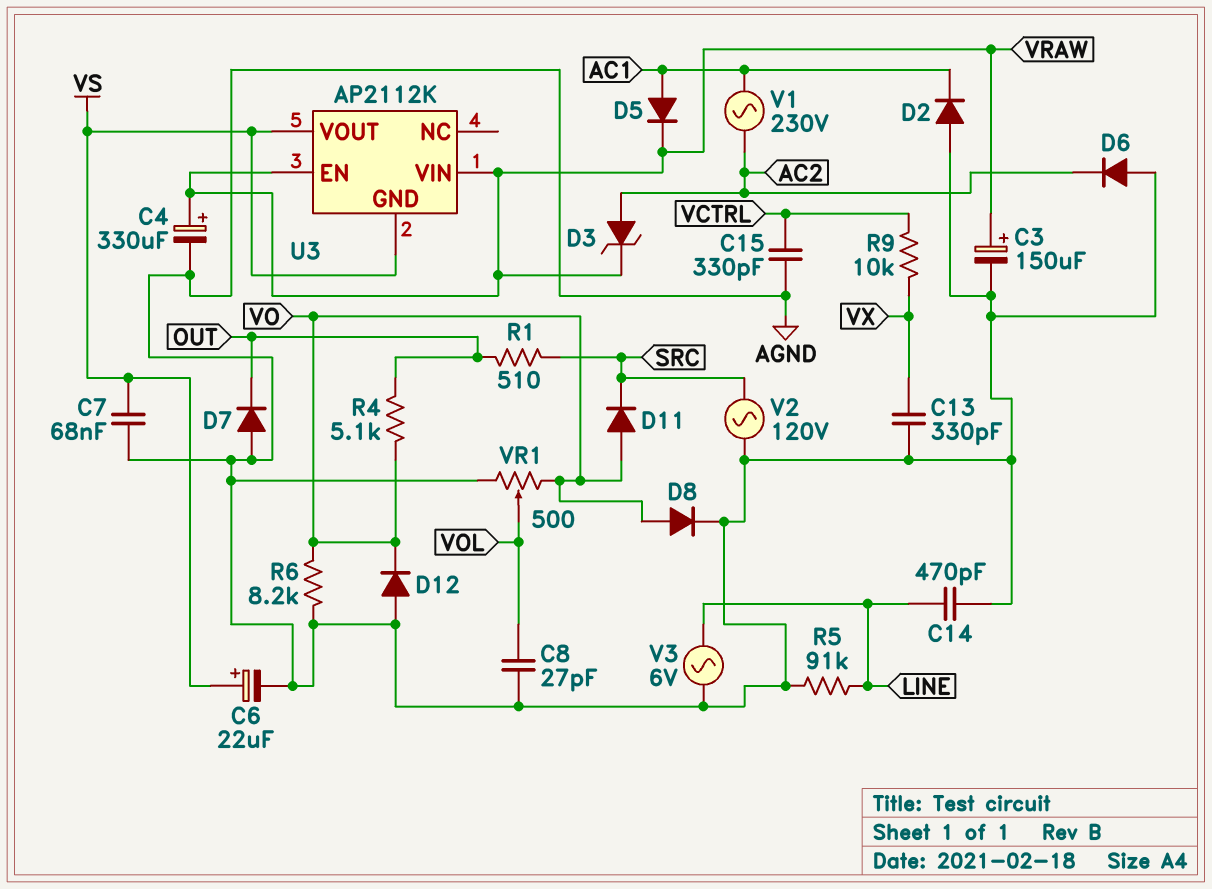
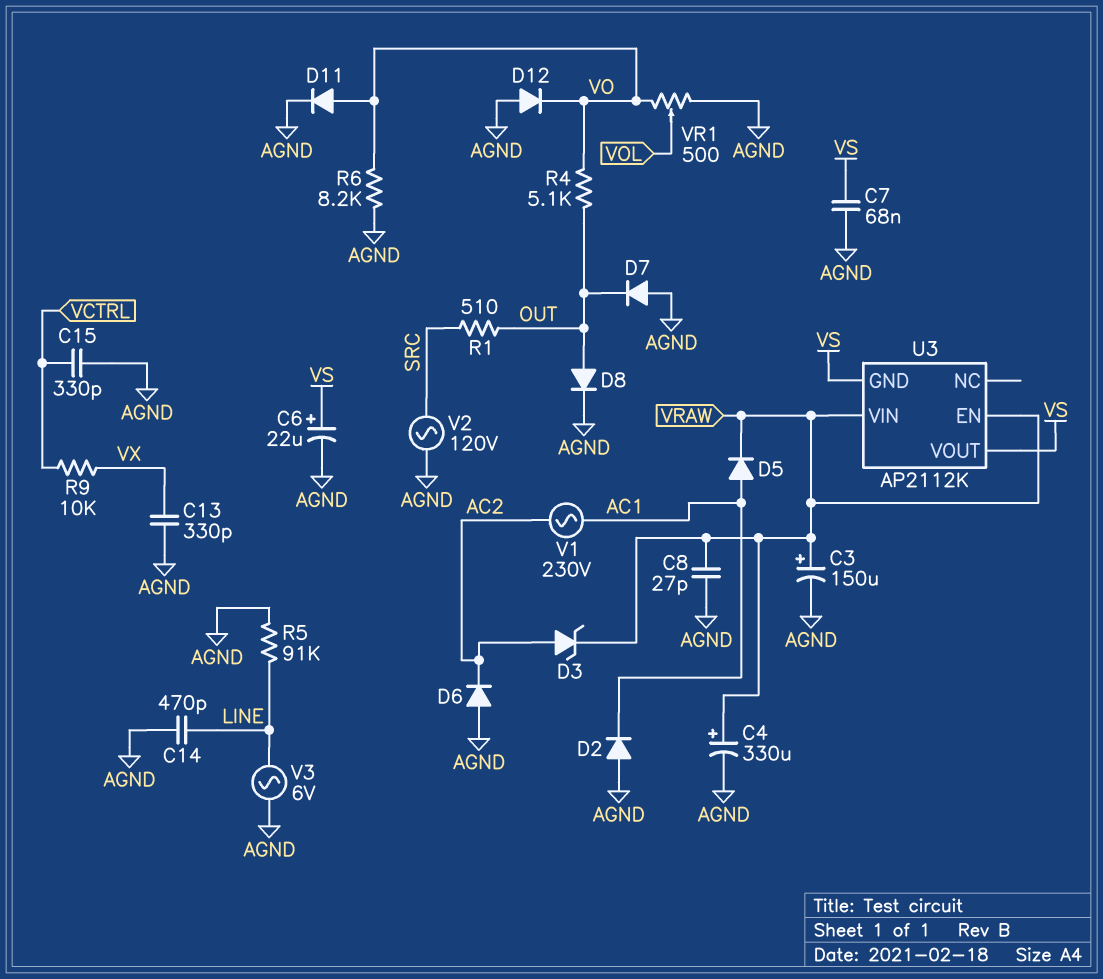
C8: 27pF (AGND, VOL) -> 27pF (AGND, VRAW)
D8: diode (A VO, K AGND) -> diode (A OUT, K AGND)
D11: diode (A VO, K SRC) -> diode (A VO, K AGND)

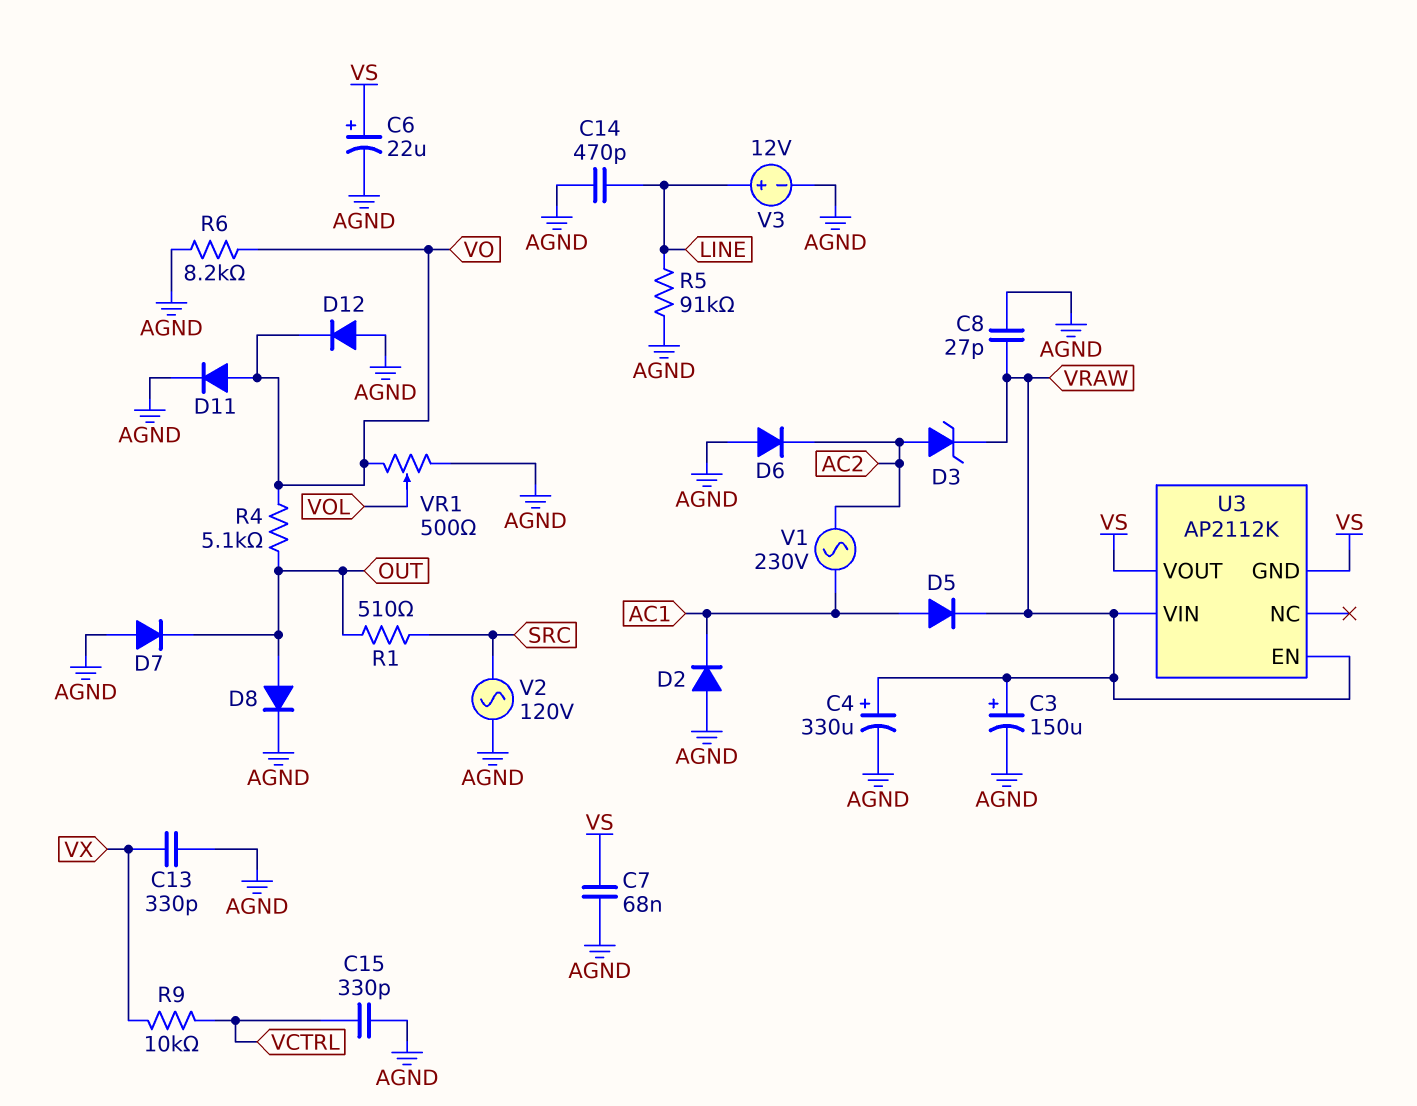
V3: AC 6V (AGND, LINE) -> 12V (plus LINE, minus AGND)

